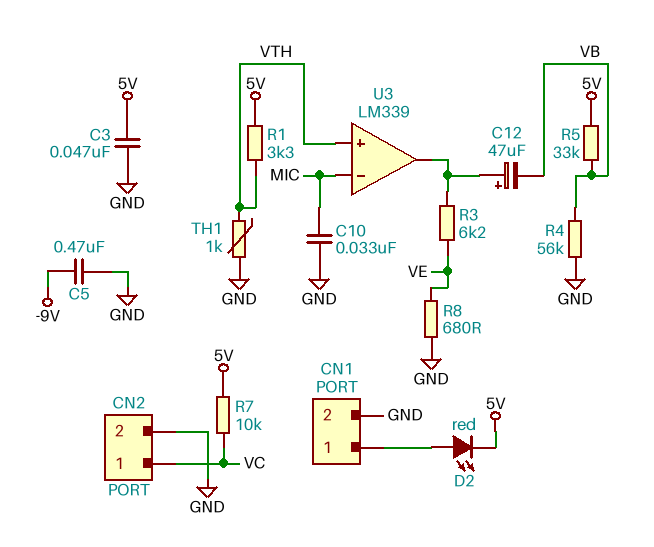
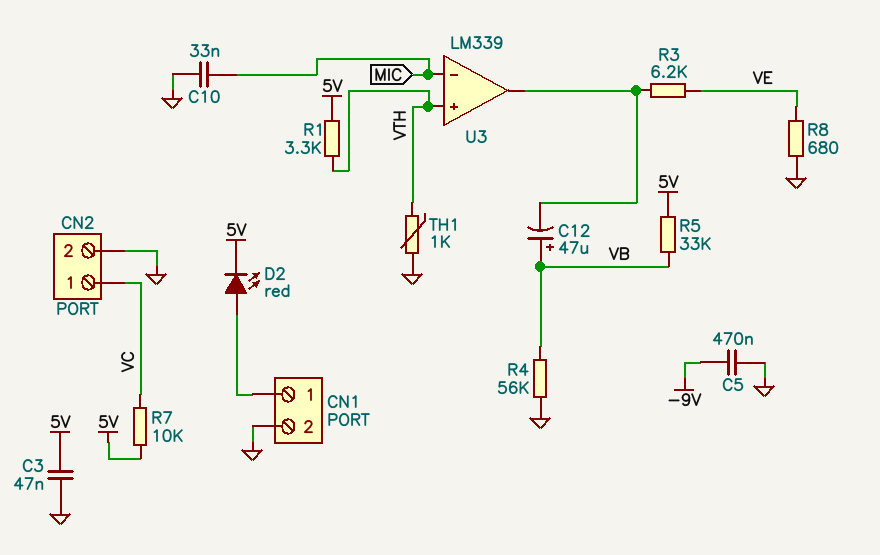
C12: 47uF (plus U3/out, minus VB) -> 47uF (plus VB, minus U3/out)

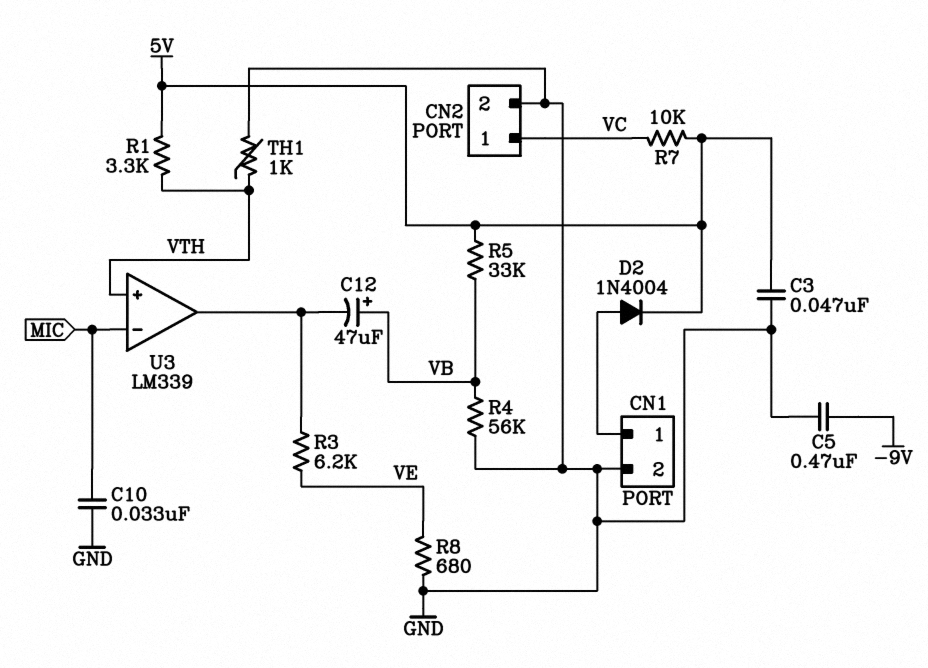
D2: LED red (A CN1/1, K 5V) -> diode 1N4004 (A CN1/1, K 5V)

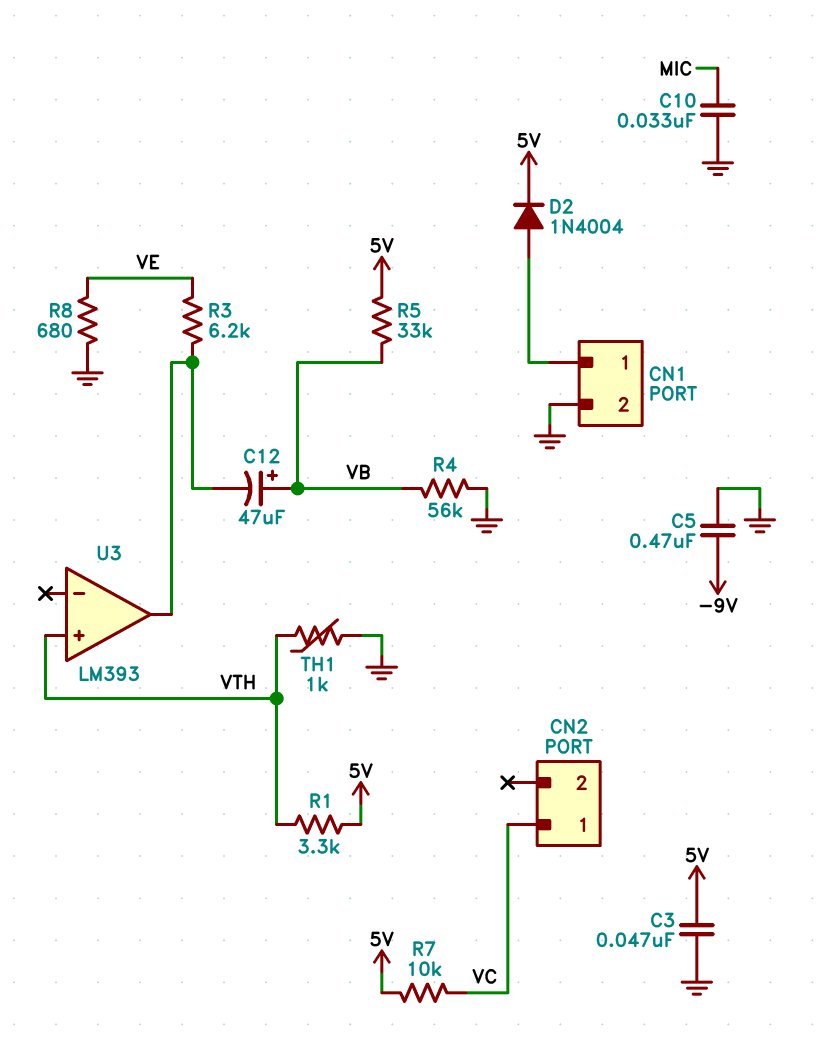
CN2 pin 2: GND -> none
U3: LM339 -> LM393
U3 pin in-: MIC -> none

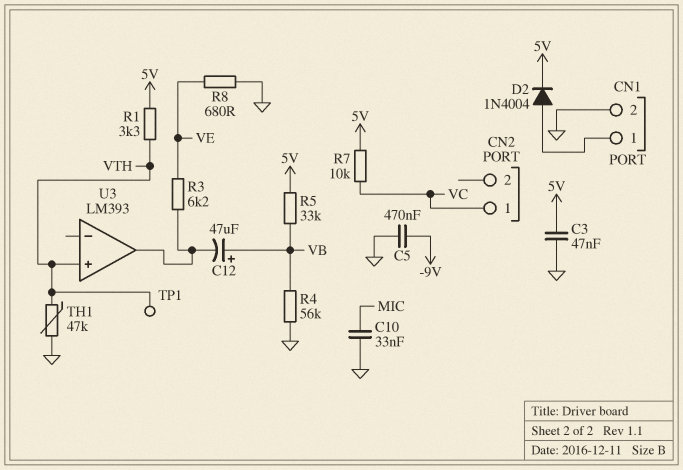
TH1: 1k (GND, VTH) -> 47k (GND, VTH)
TP1: none -> test point (VTH)

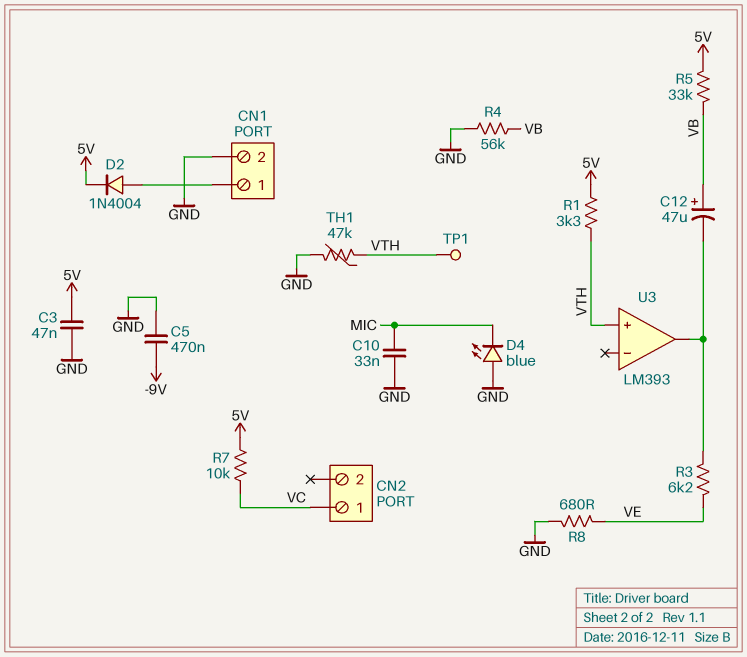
D4: none -> LED blue (A GND, K MIC)

